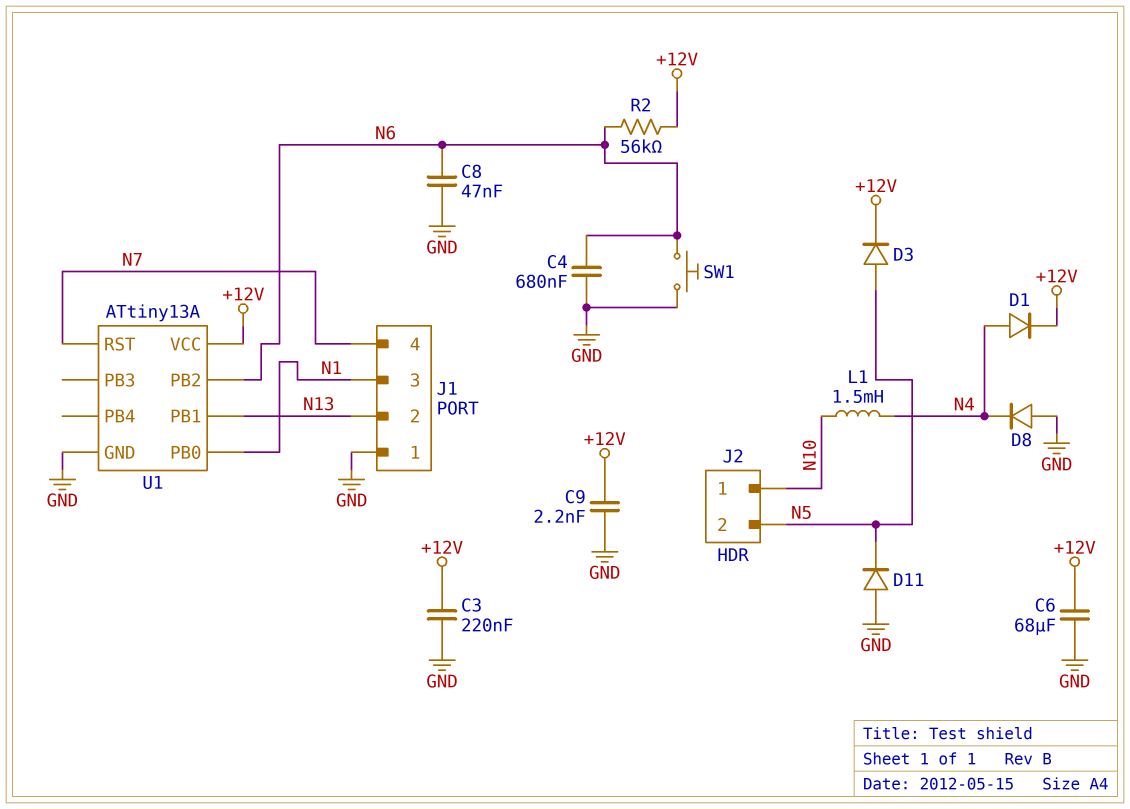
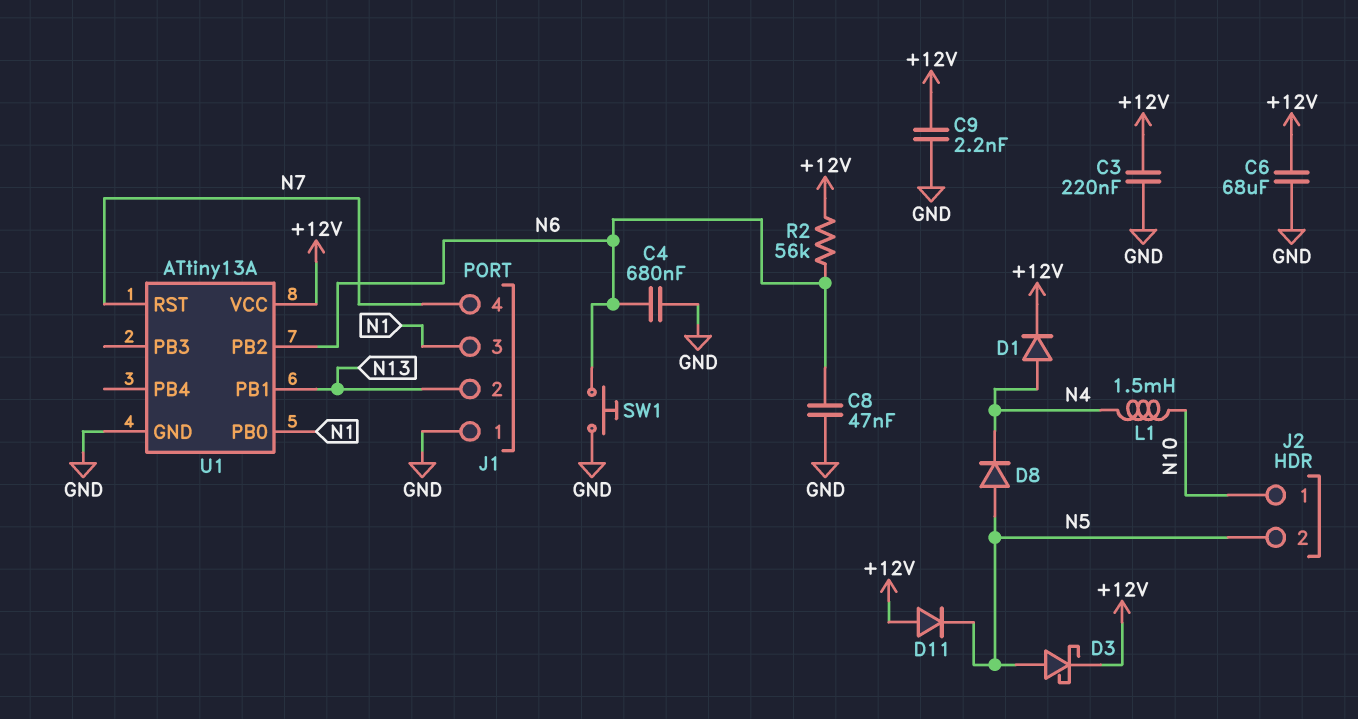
D3: diode (A N5, K +12V) -> schottky (A N5, K +12V)
D8: diode (A GND, K N4) -> diode (A N5, K N4)
D11: diode (A GND, K N5) -> diode (A +12V, K N5)

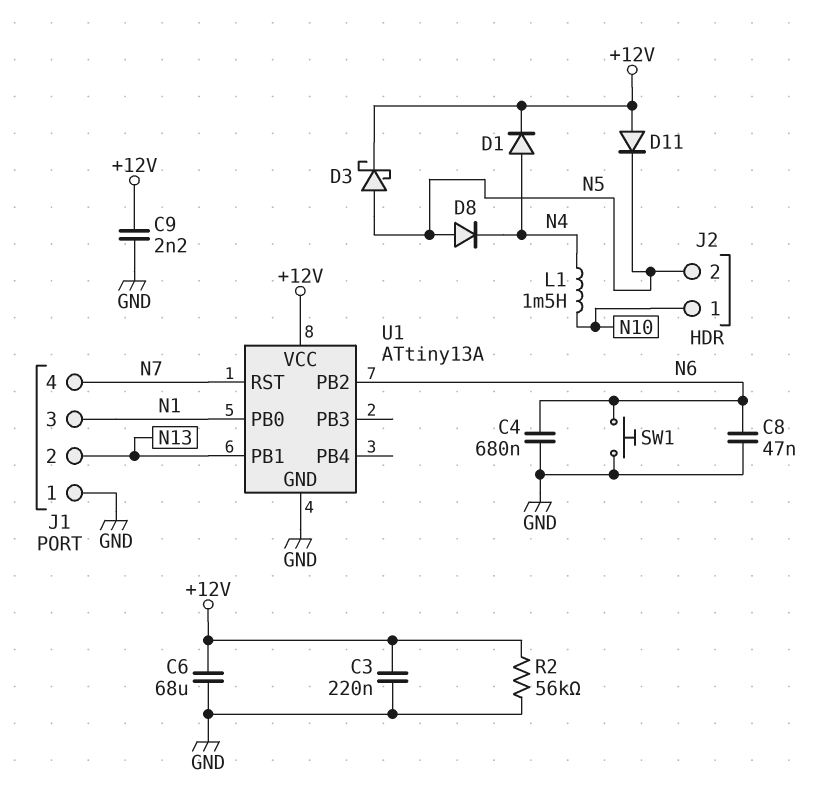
R2: 56k (+12V, N6) -> 56k (+12V, GND)

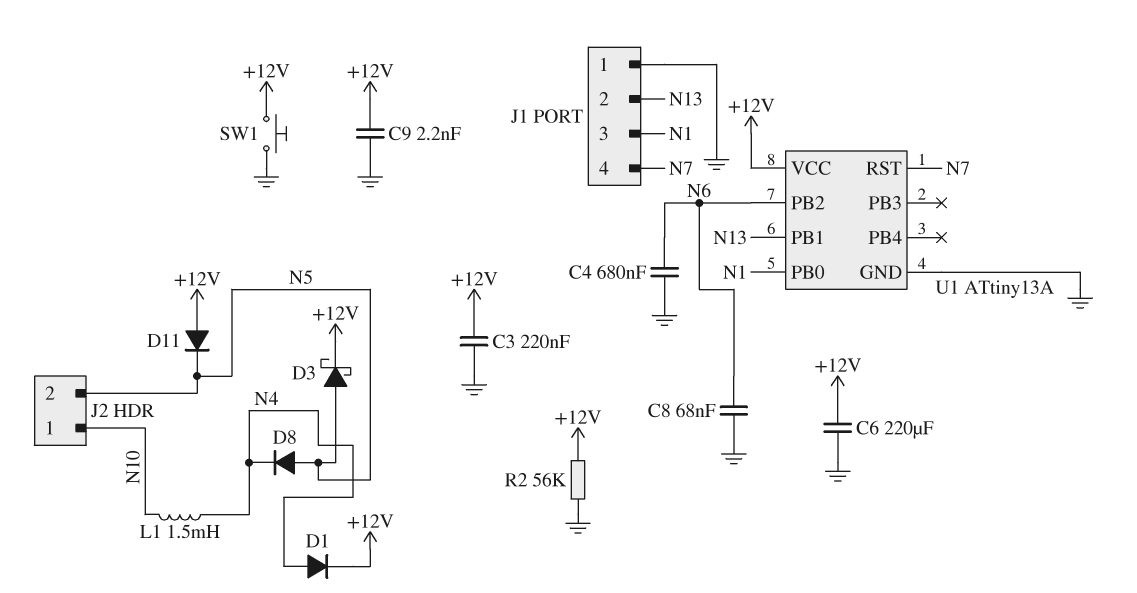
C6: 68uF (+12V, GND) -> 220uF (+12V, GND)
C8: 47nF (GND, N6) -> 68nF (GND, N6)
SW1: button (GND, N6) -> button (+12V, GND)

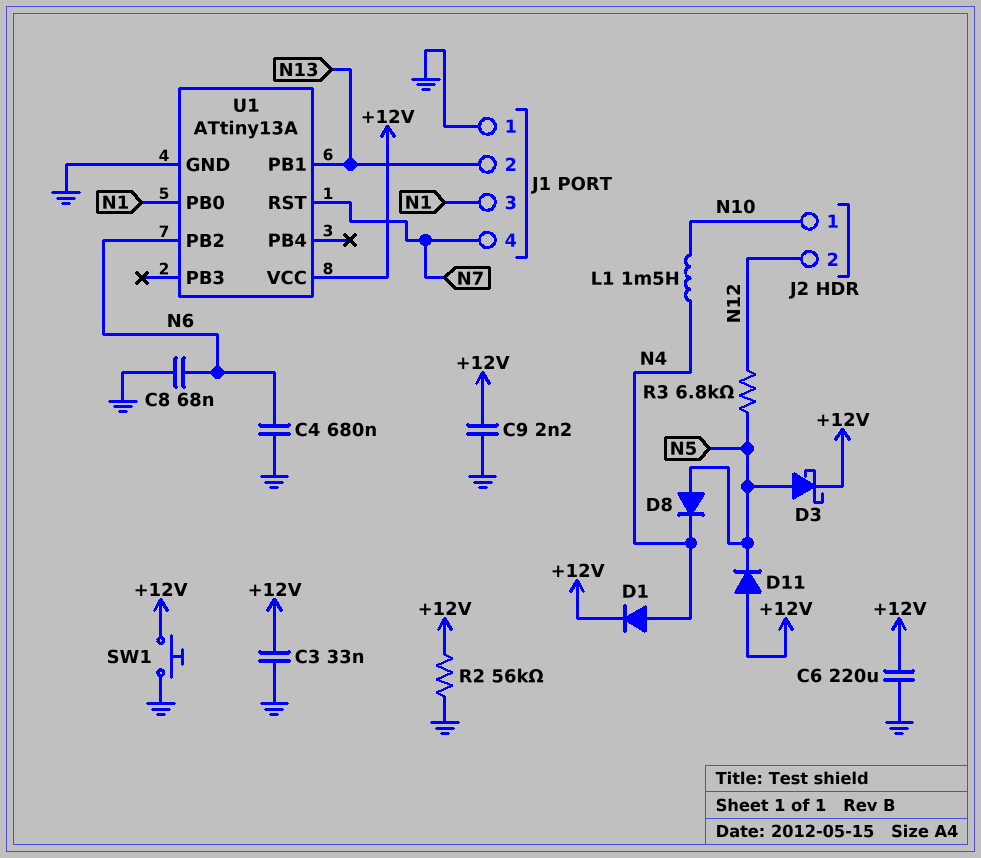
C3: 220nF (+12V, GND) -> 33nF (+12V, GND)
J2 pin 2: N5 -> N12
R3: none -> 6.8k (N5, N12)

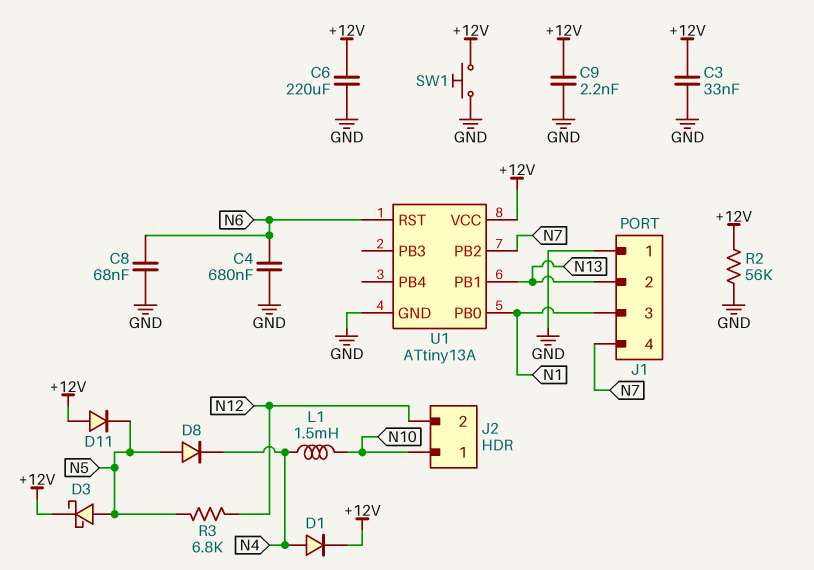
U1 pin PB2: N6 -> N7
U1 pin RST: N7 -> N6

